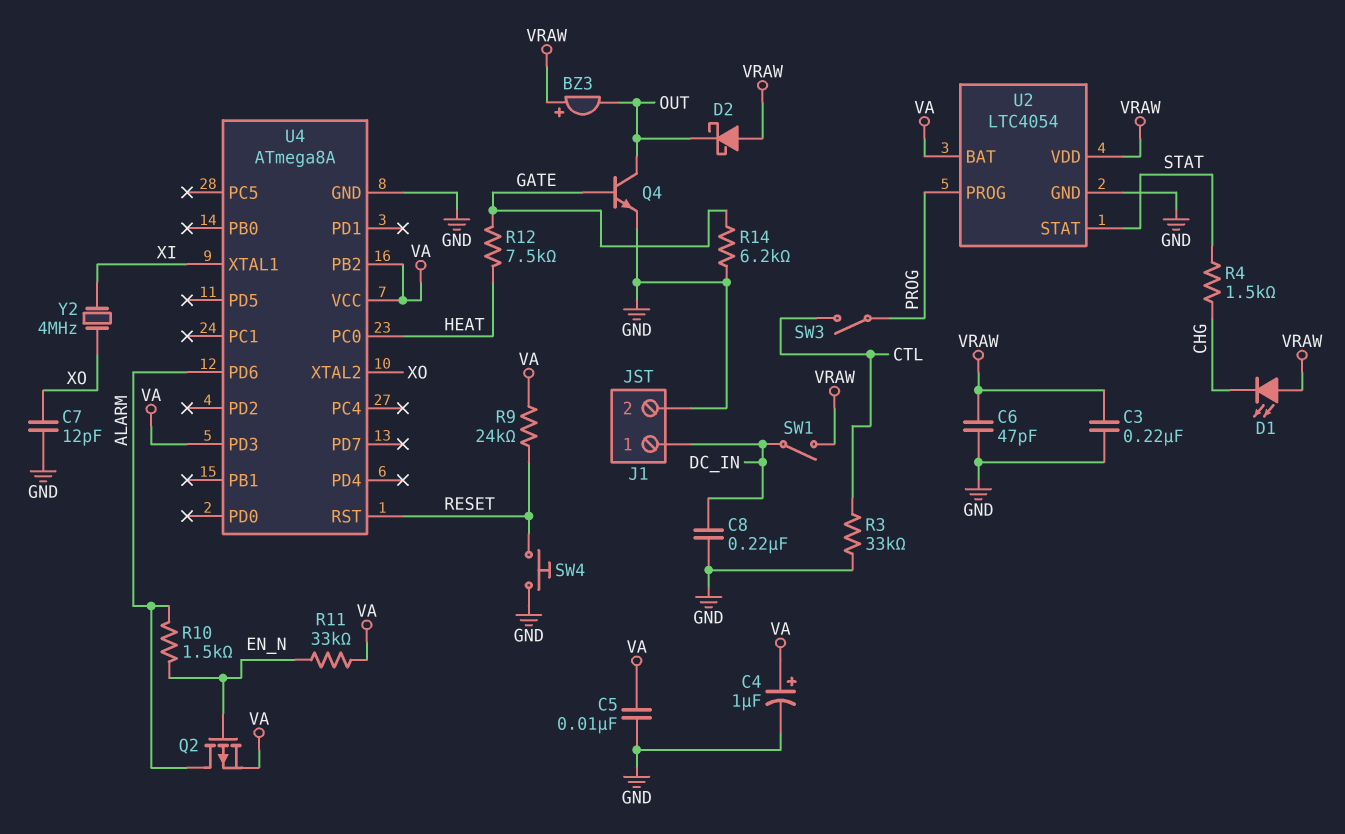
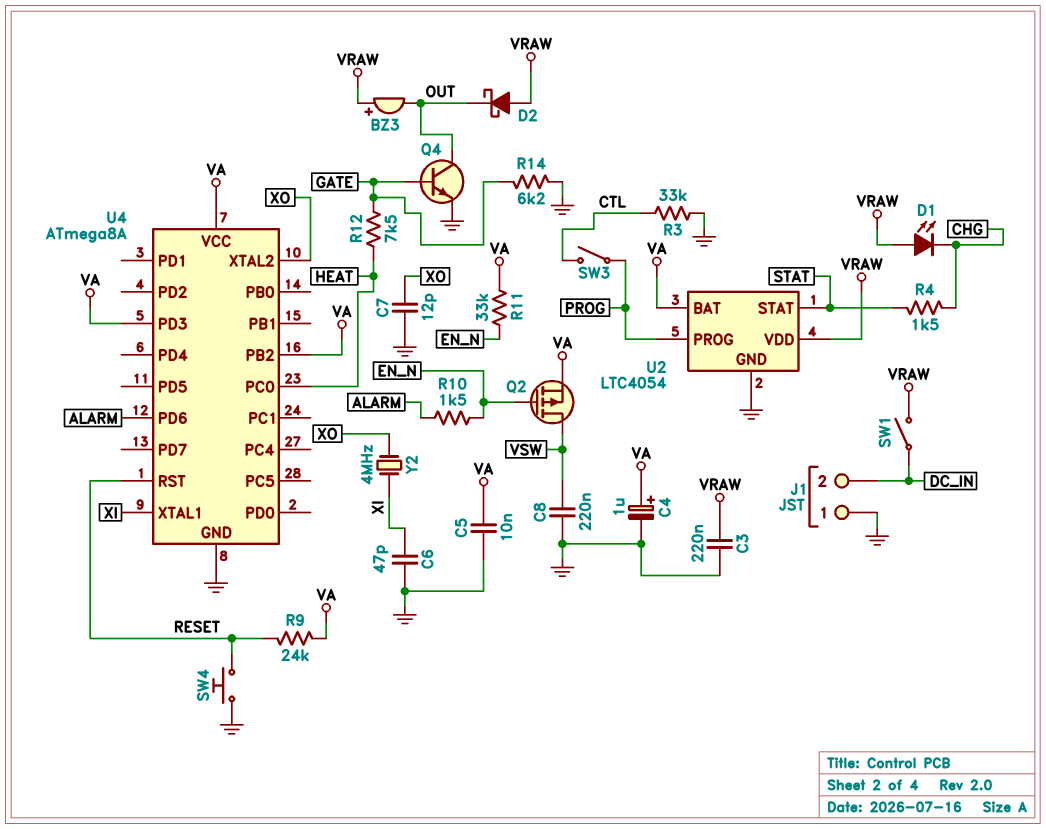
C6: 47pF (GND, VRAW) -> 47pF (GND, XI)
C8: 220nF (DC_IN, GND) -> 220nF (GND, VSW)
J1 pin 1: DC_IN -> GND
J1 pin 2: GND -> DC_IN
Q2: PMOS (G EN_N, D ALARM, S VA) -> PMOS (G EN_N, D VSW, S VA)

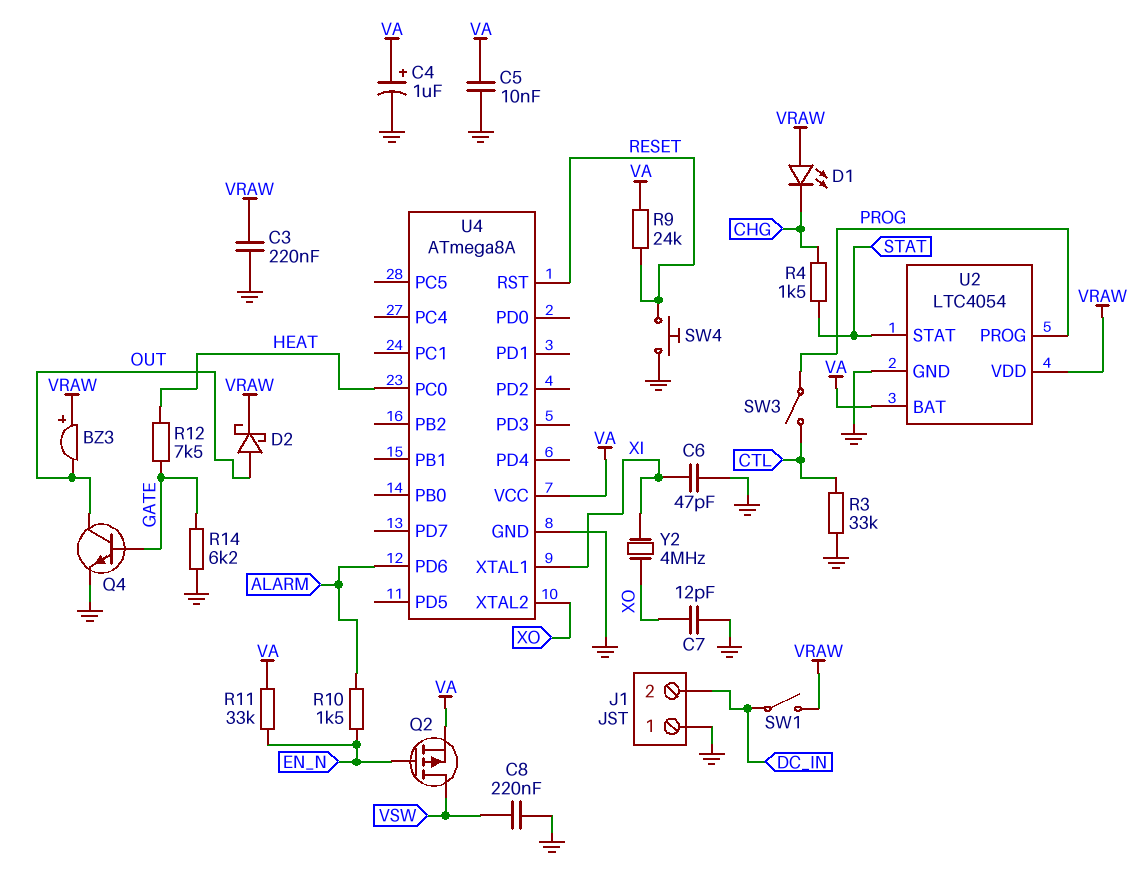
D2: schottky (A VRAW, K OUT) -> schottky (A OUT, K VRAW)
U4 pin PB2: VA -> none
U4 pin PD3: VA -> none

